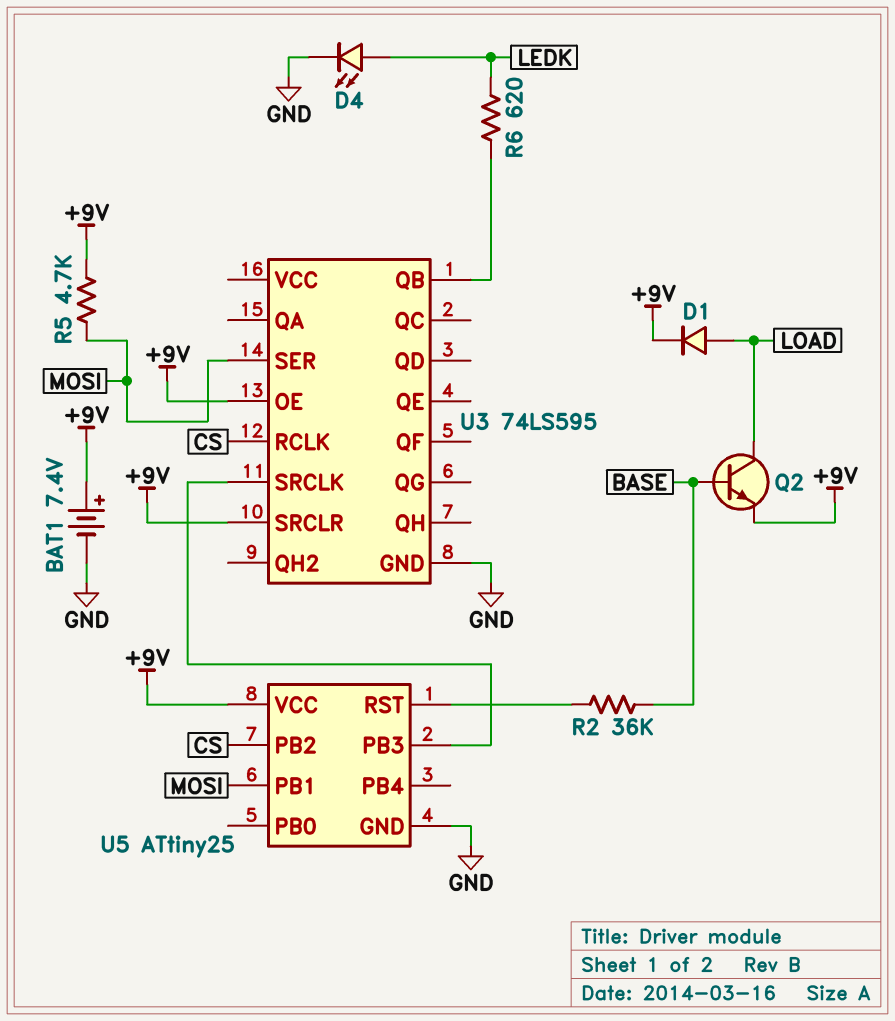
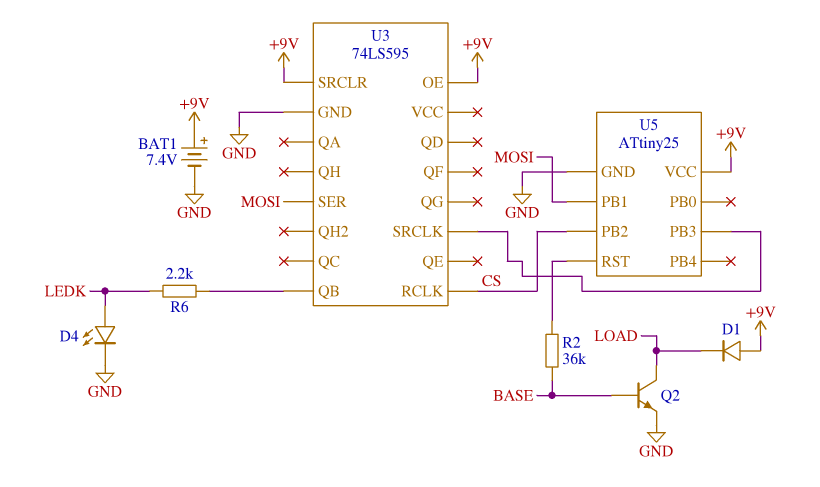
D1: diode (A LOAD, K +9V) -> diode (A +9V, K LOAD)
Q2: NPN (B BASE, C LOAD, E +9V) -> NPN (B BASE, C LOAD, E GND)
R5: 4.7k (+9V, MOSI) -> none
R6: 620 (LEDK, U3/QB) -> 2.2k (LEDK, U3/QB)

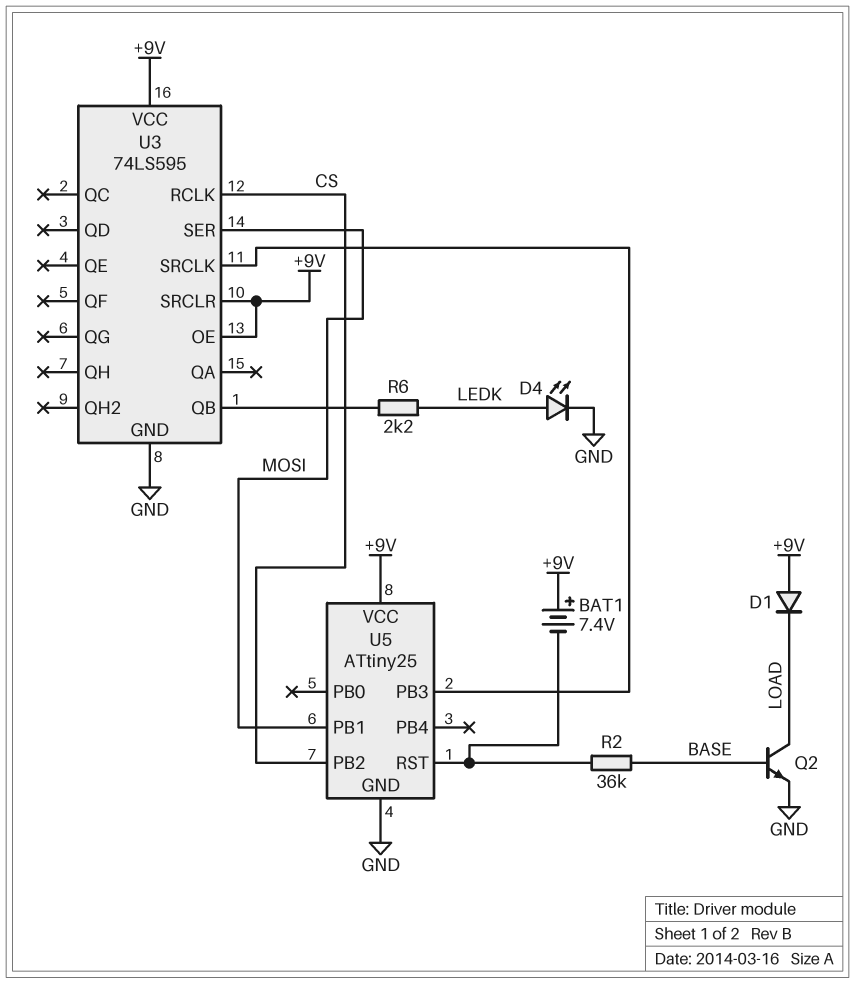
BAT1: 7.4V (plus +9V, minus GND) -> 7.4V (plus +9V, minus U5/RST)
U3 pin VCC: none -> +9V

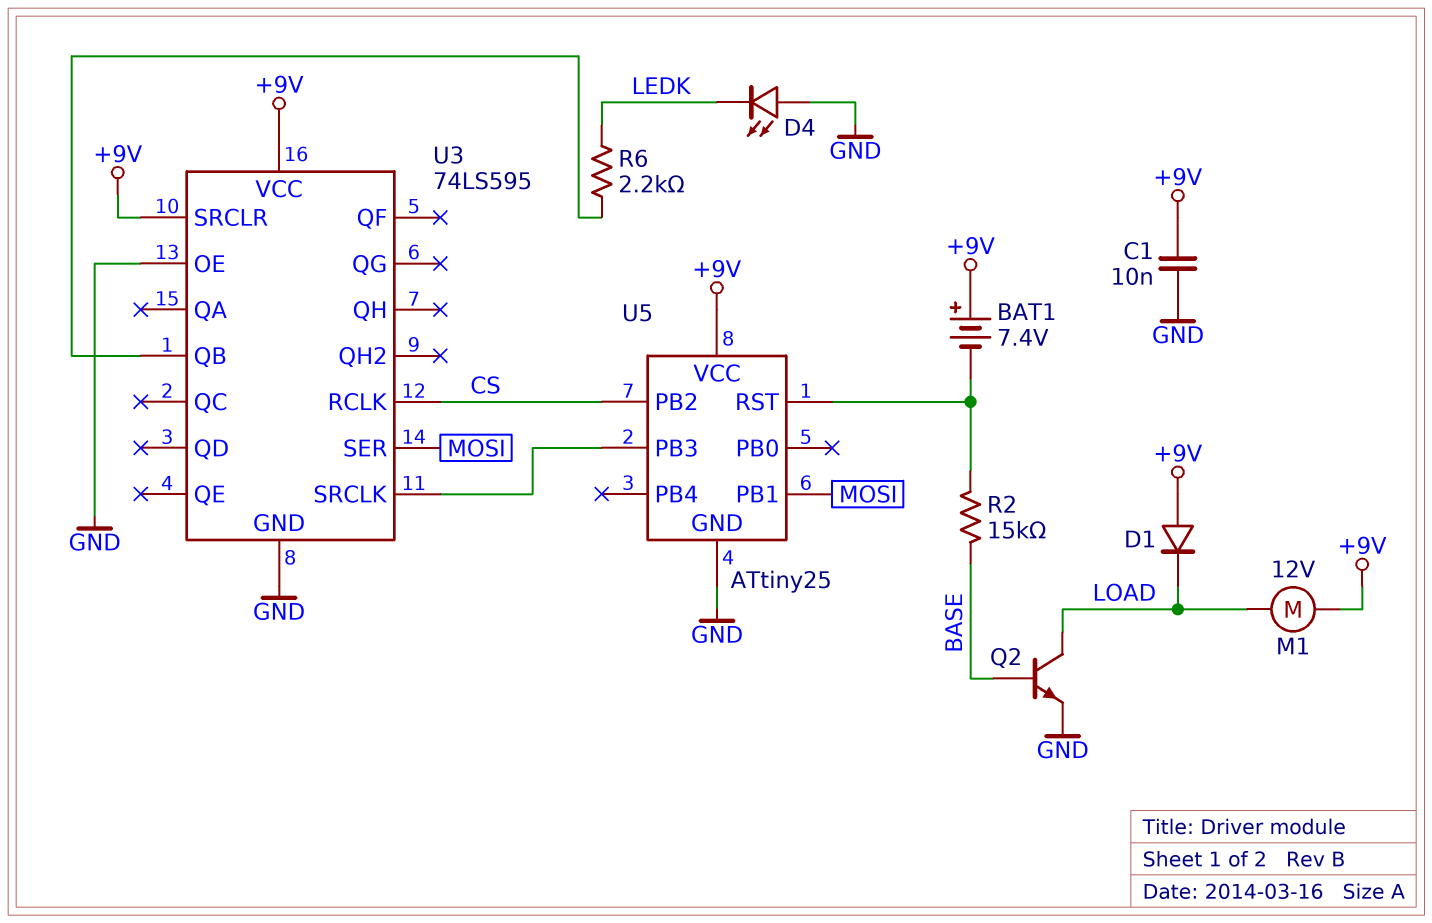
C1: none -> 10nF (+9V, GND)
D4: LED (A LEDK, K GND) -> LED (A GND, K LEDK)
M1: none -> motor 12V (+9V, LOAD)
R2: 36k (BASE, U5/RST) -> 15k (BASE, U5/RST)
U3 pin OE: +9V -> GND

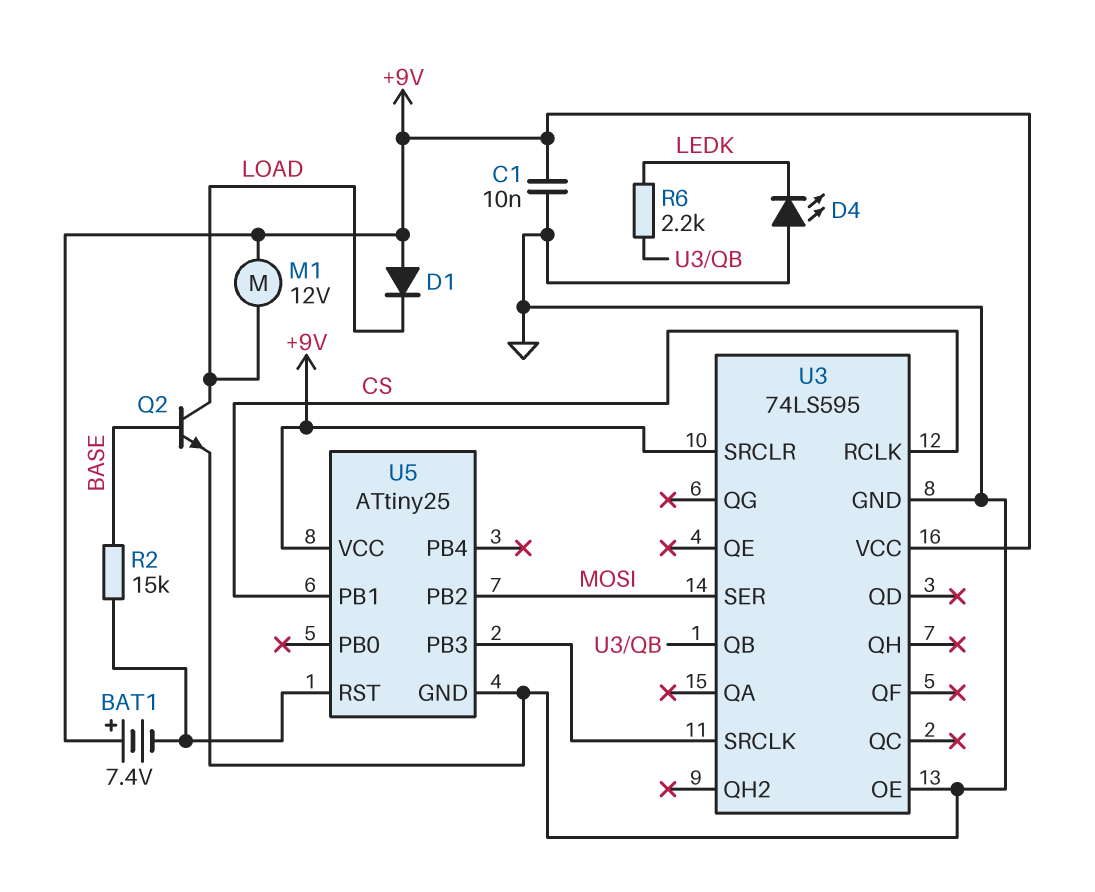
U5 pin PB1: MOSI -> CS
U5 pin PB2: CS -> MOSI

